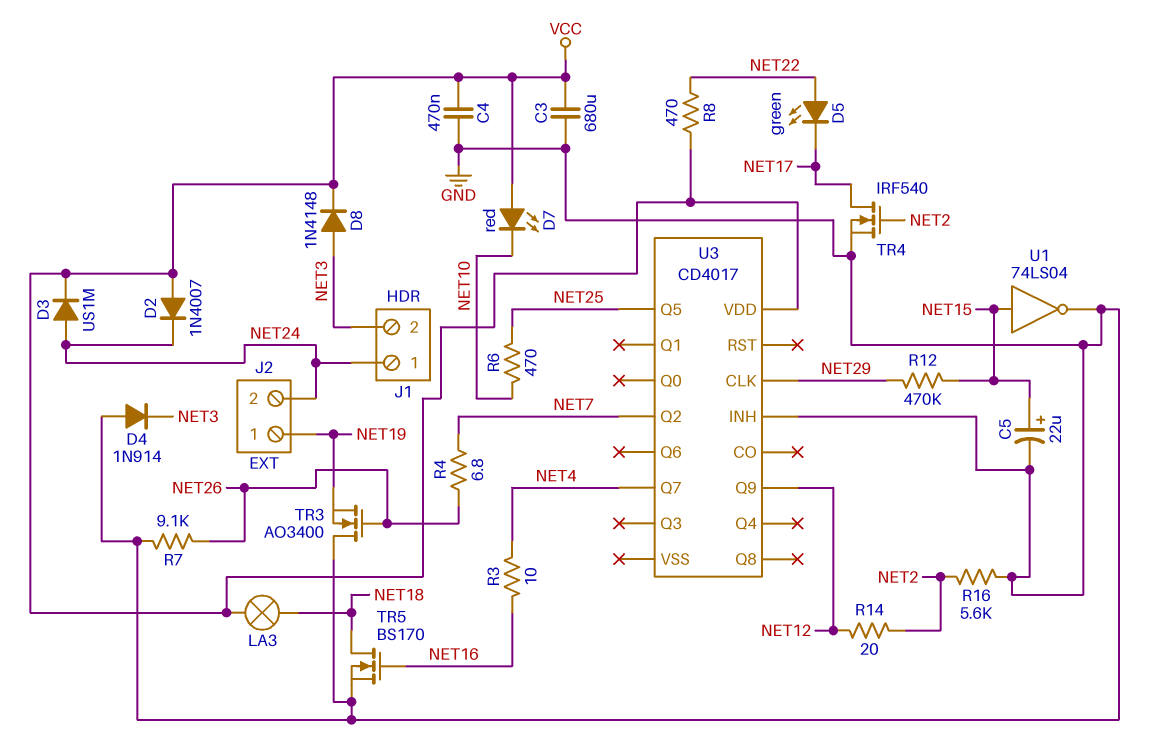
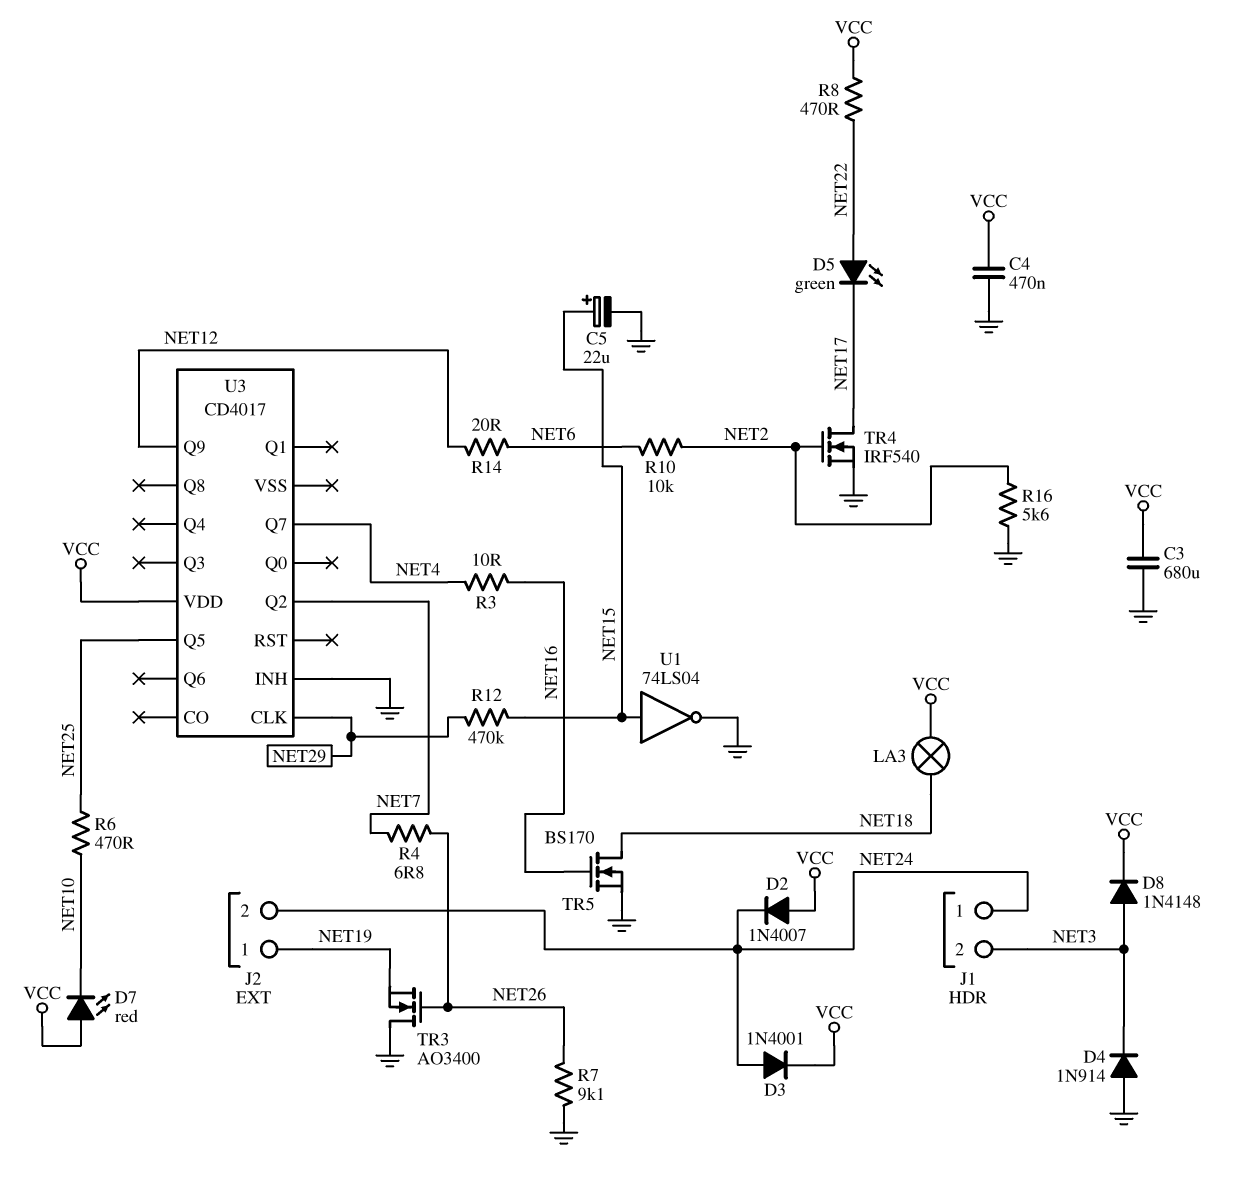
D3: diode US1M (A NET24, K VCC) -> diode 1N4001 (A NET24, K VCC)
R10: none -> 10k (NET2, NET6)
R14: 20 (NET2, NET12) -> 20 (NET6, NET12)

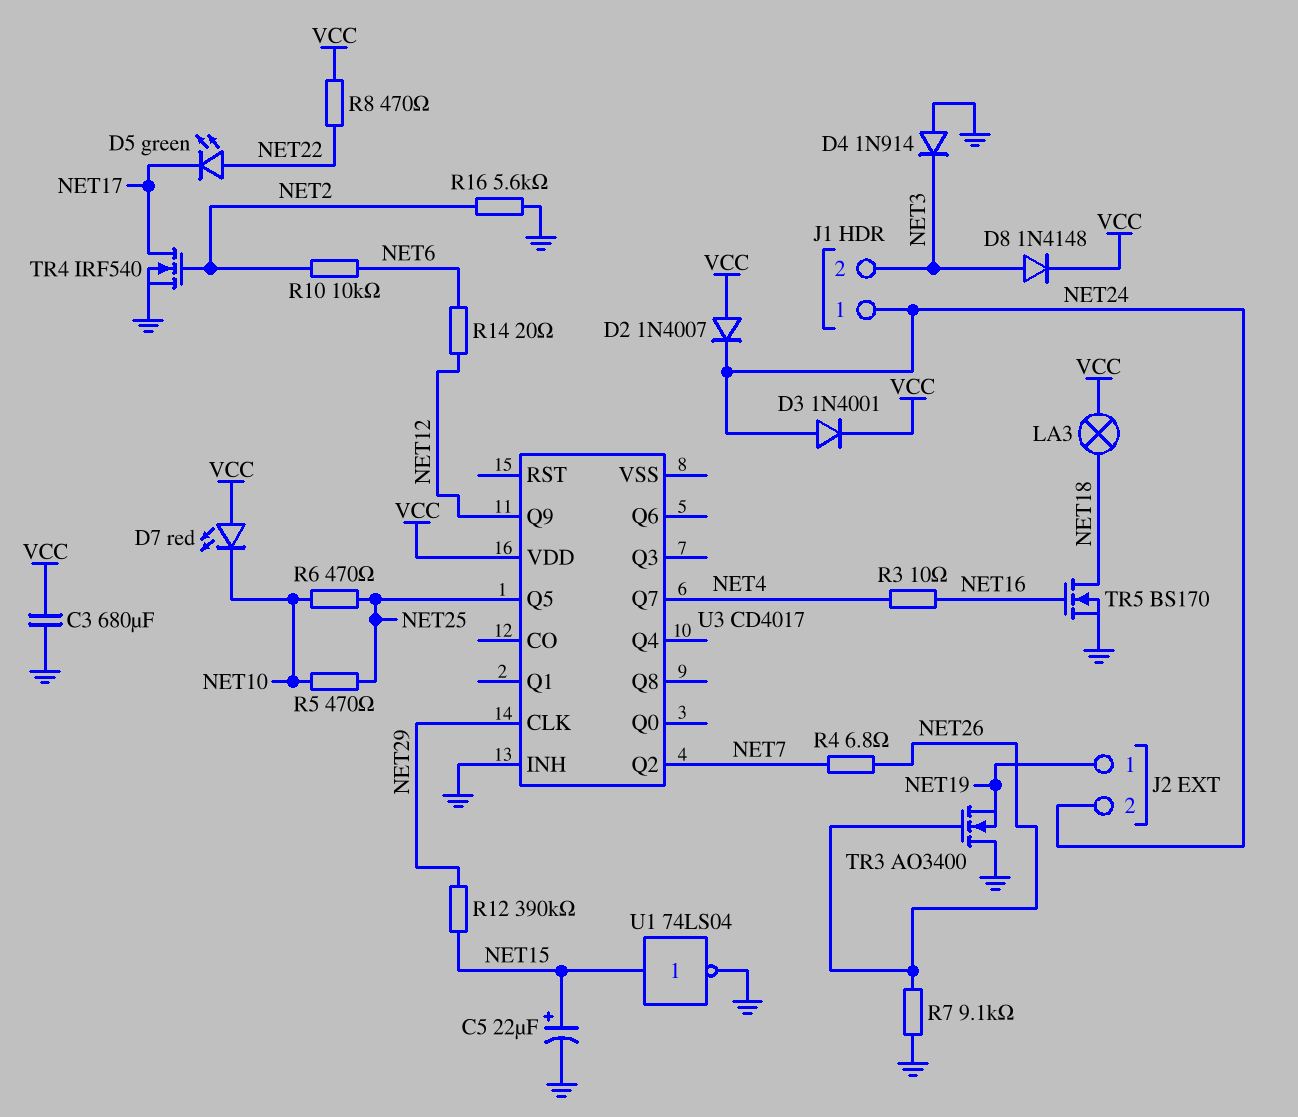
C4: 470nF (GND, VCC) -> none
R5: none -> 470 (NET10, NET25)
R12: 470k (NET15, NET29) -> 390k (NET15, NET29)

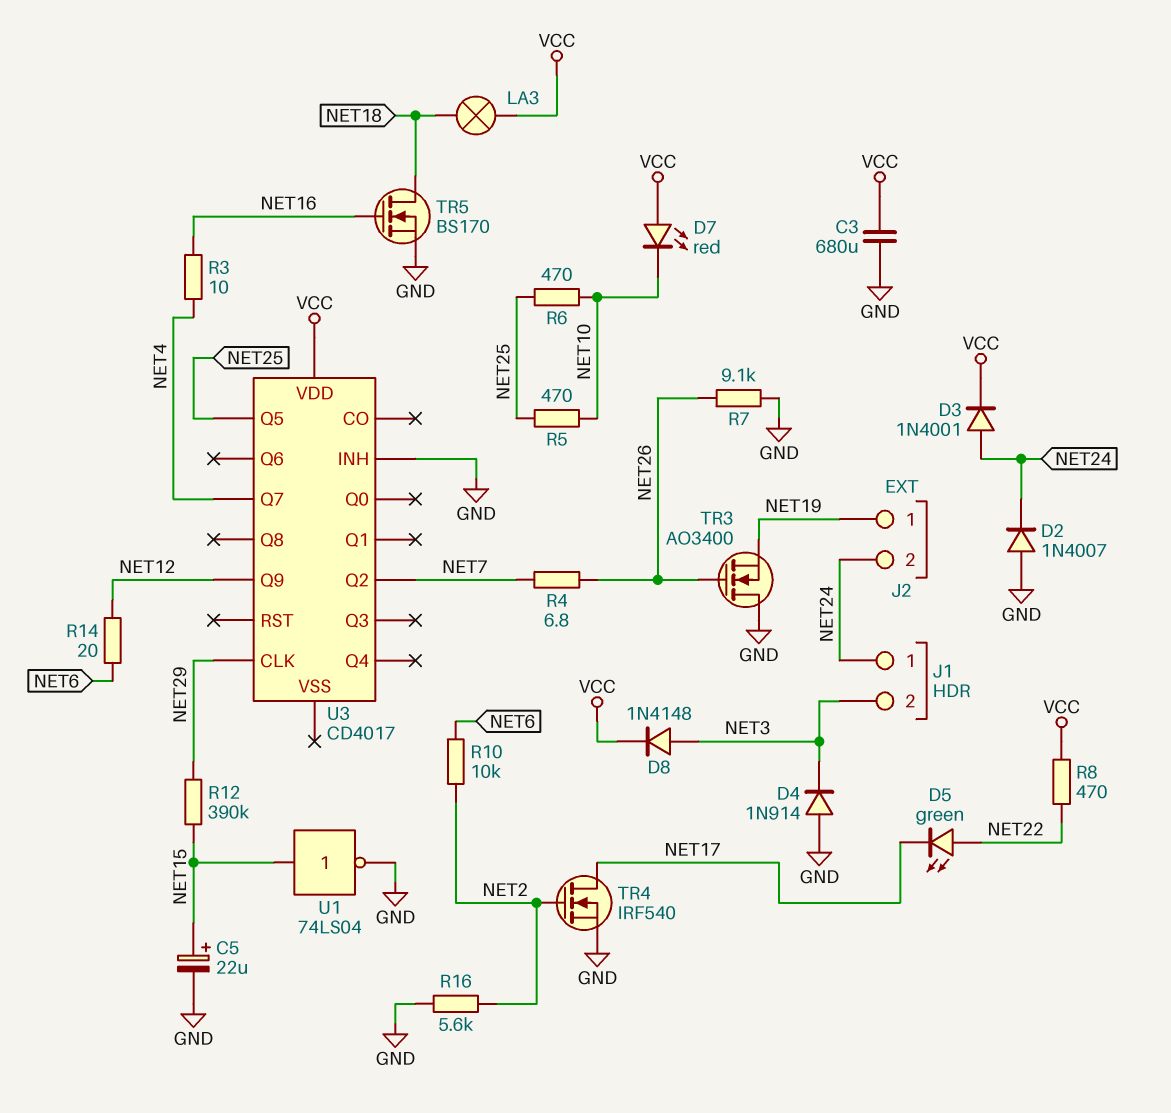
D2: diode 1N4007 (A VCC, K NET24) -> diode 1N4007 (A GND, K NET24)

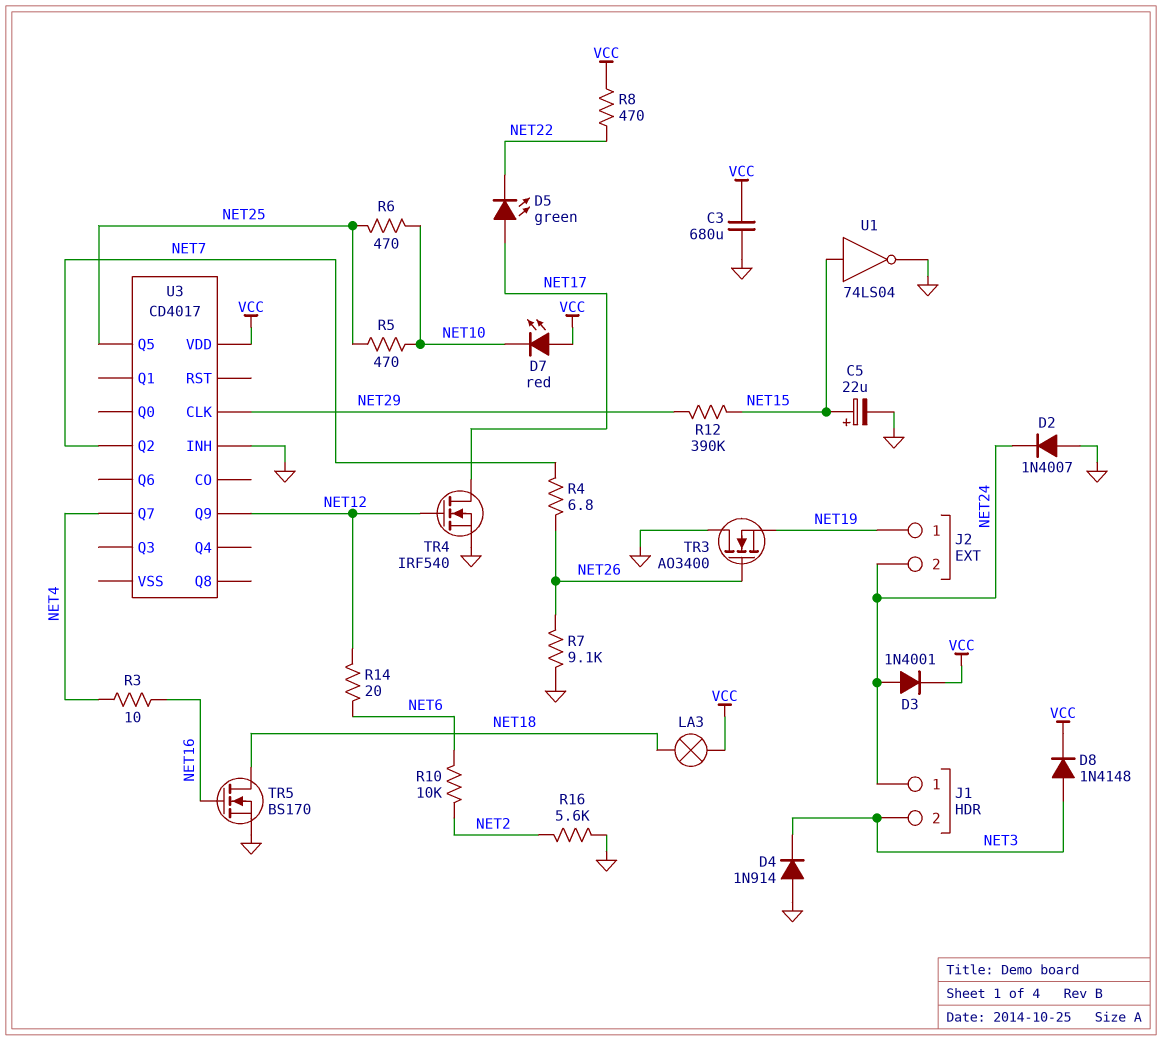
D5: LED green (A NET22, K NET17) -> LED green (A NET17, K NET22)
TR4: NMOS IRF540 (G NET2, D NET17, S GND) -> NMOS IRF540 (G NET12, D NET17, S GND)

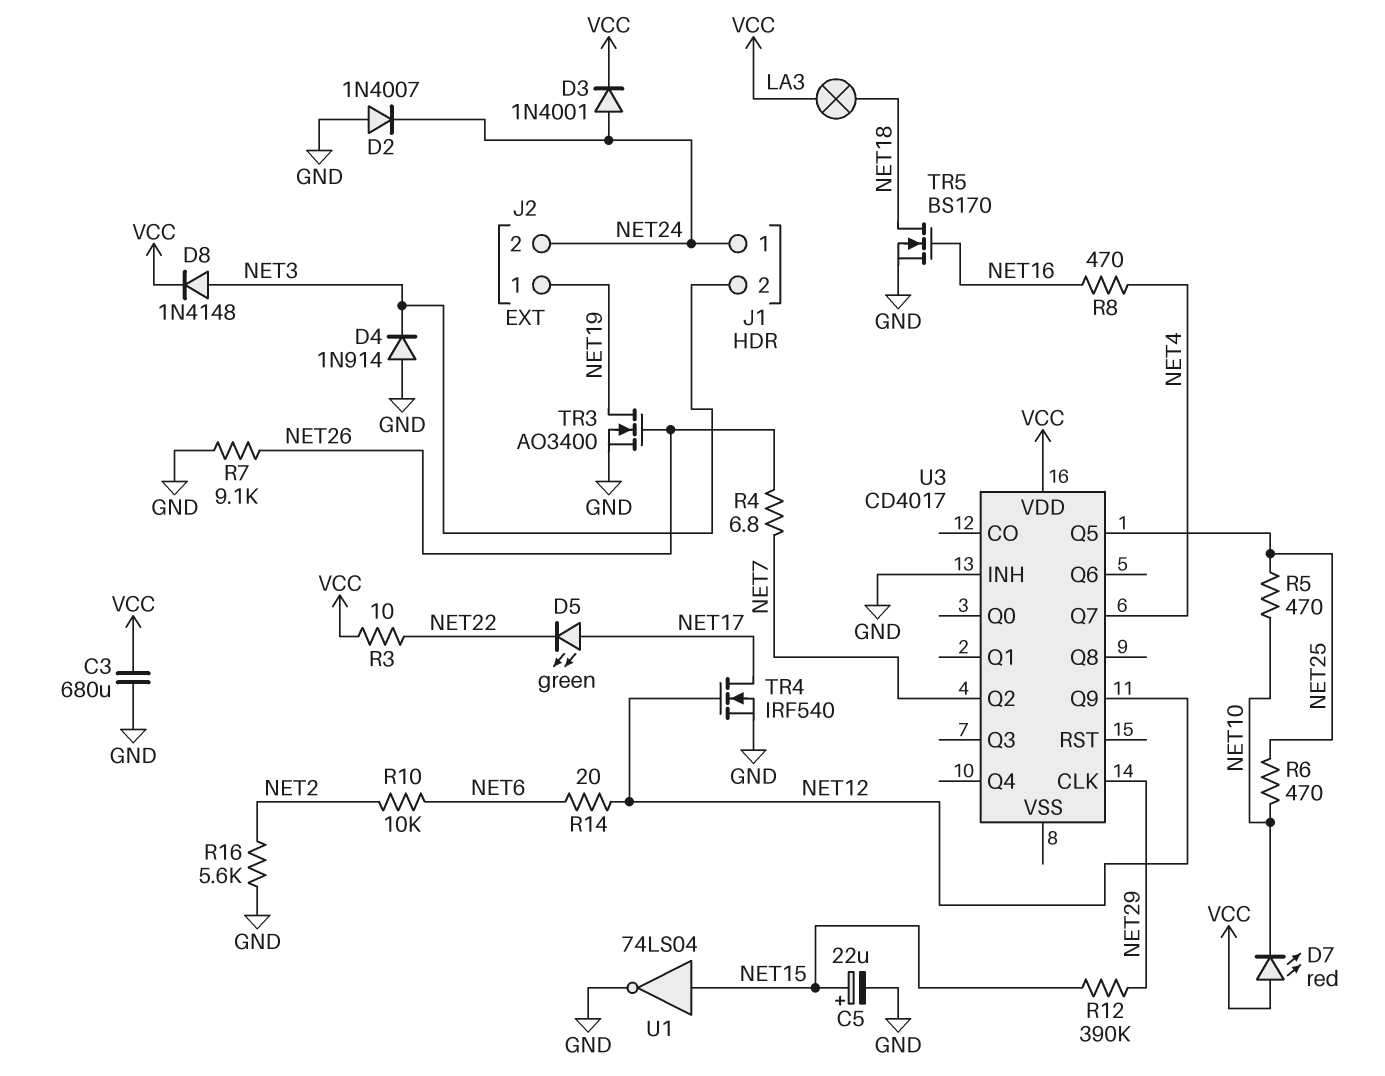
R3: 10 (NET4, NET16) -> 10 (NET22, VCC)
R8: 470 (NET22, VCC) -> 470 (NET4, NET16)
TR3: NMOS AO3400 (G NET26, D GND, S NET19) -> NMOS AO3400 (G NET26, D NET19, S GND)

